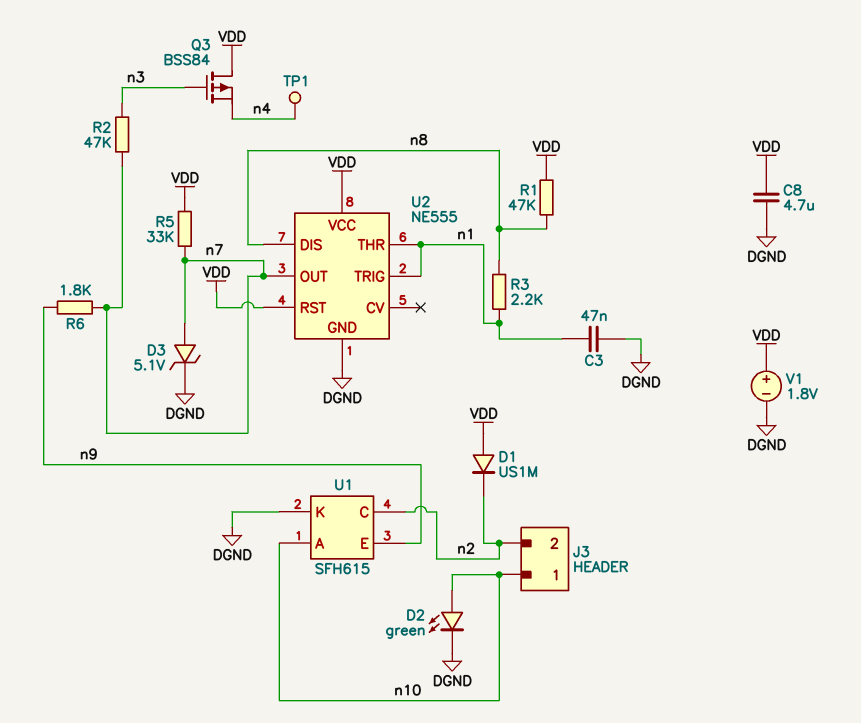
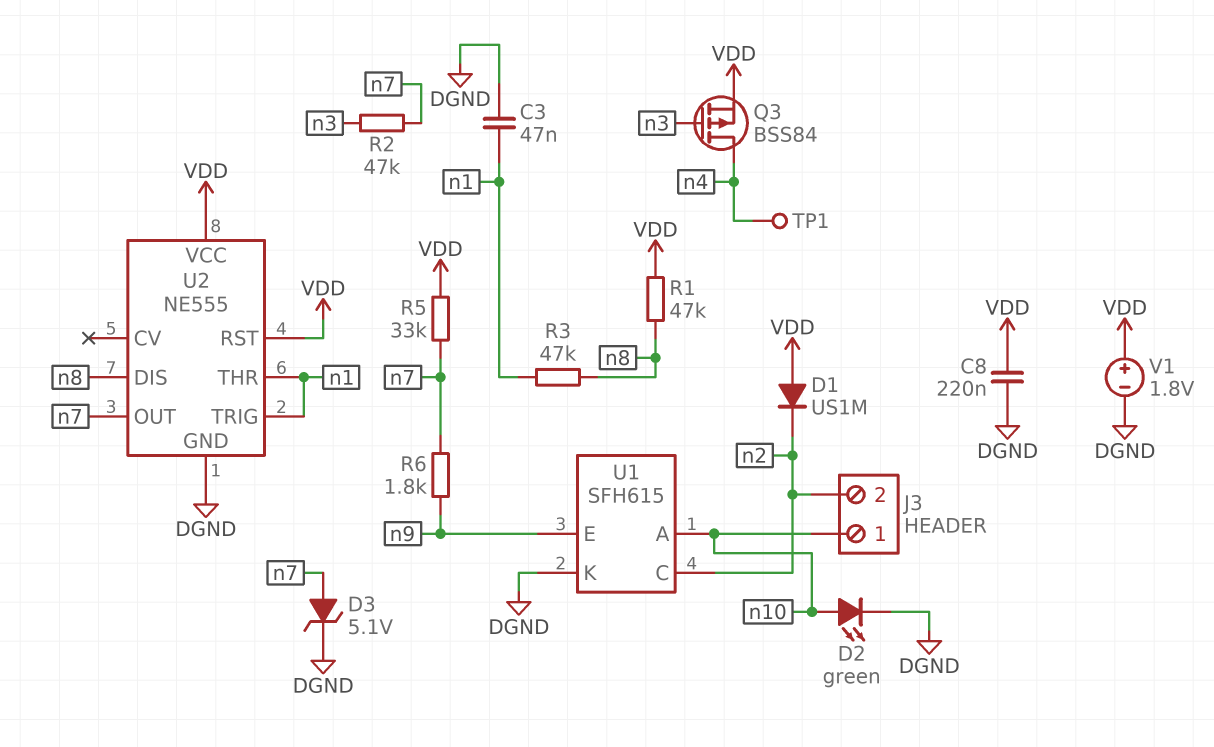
C8: 4.7uF (DGND, VDD) -> 220nF (DGND, VDD)
Q3: PMOS BSS84 (G n3, D VDD, S n4) -> PMOS BSS84 (G n3, D n4, S VDD)
R3: 2.2k (n1, n8) -> 47k (n1, n8)

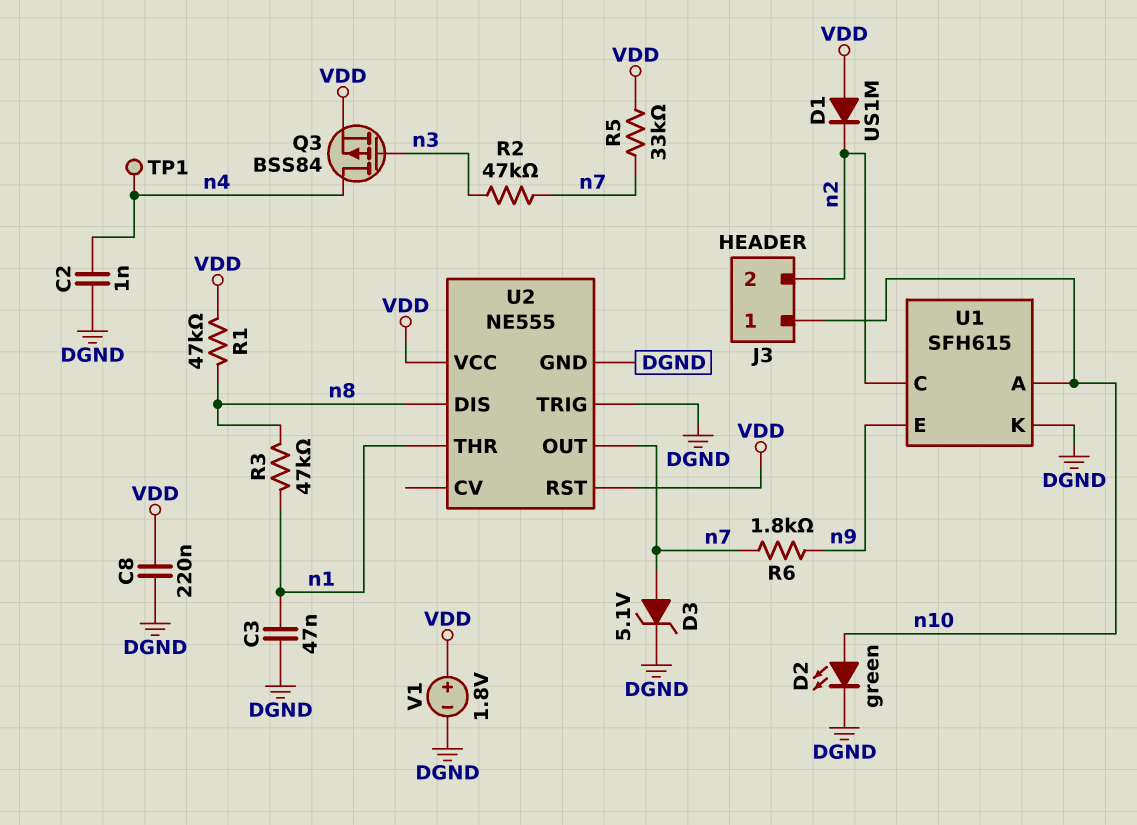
C2: none -> 1nF (DGND, n4)
U2 pin TRIG: n1 -> DGND

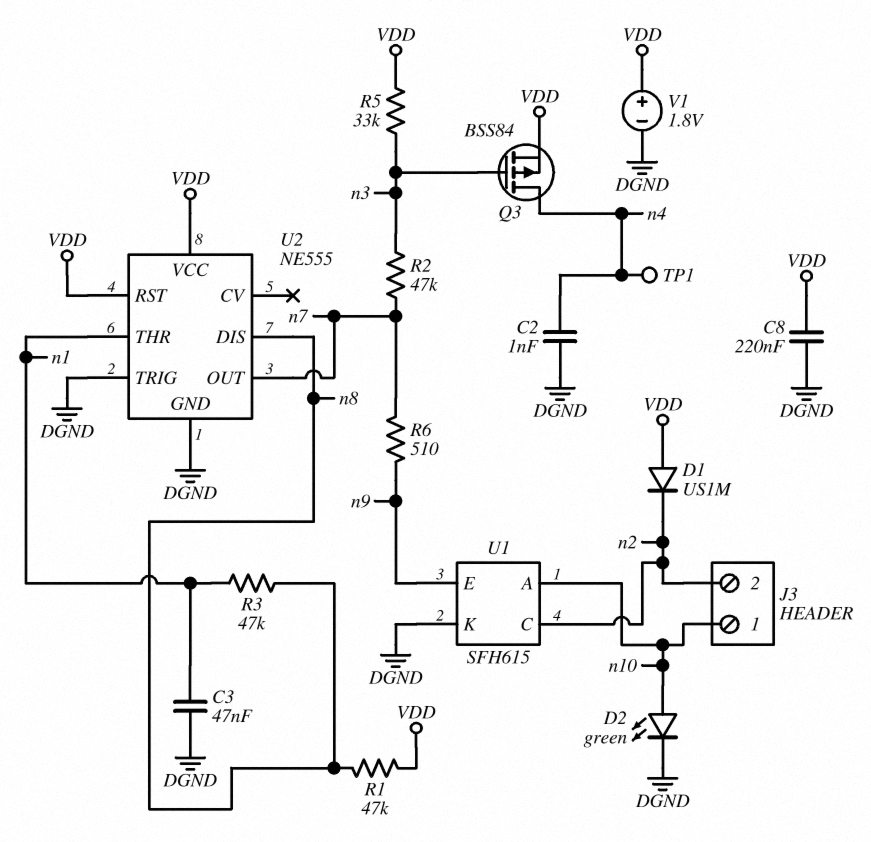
D3: zener 5.1V (A n7, K DGND) -> none
R5: 33k (VDD, n7) -> 33k (VDD, n3)
R6: 1.8k (n7, n9) -> 510 (n7, n9)

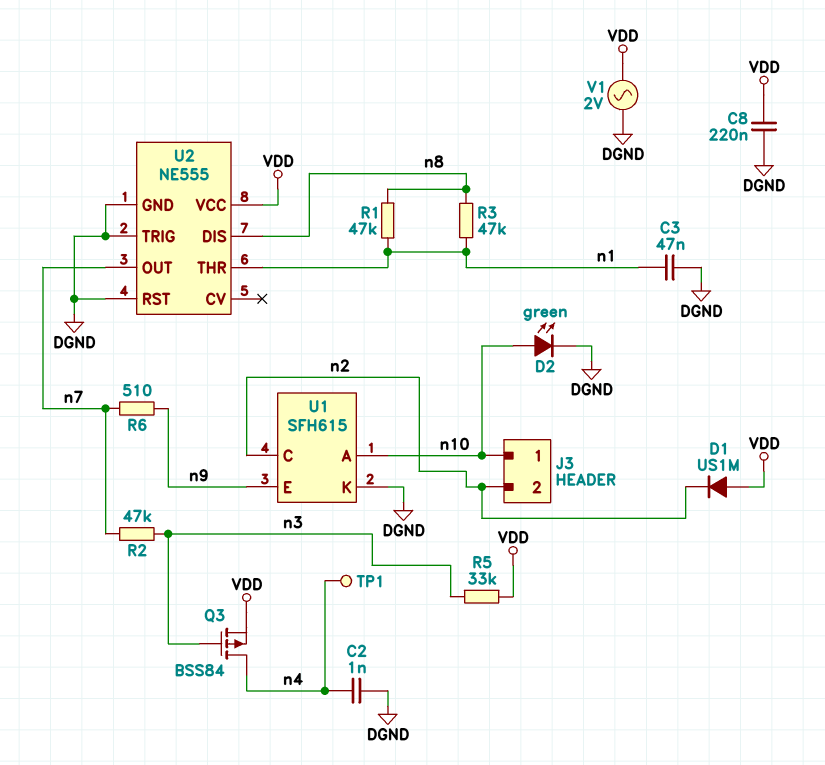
R1: 47k (VDD, n8) -> 47k (n1, n8)
U2 pin RST: VDD -> DGND
V1: 1.8V (plus VDD, minus DGND) -> AC 2V (DGND, VDD)

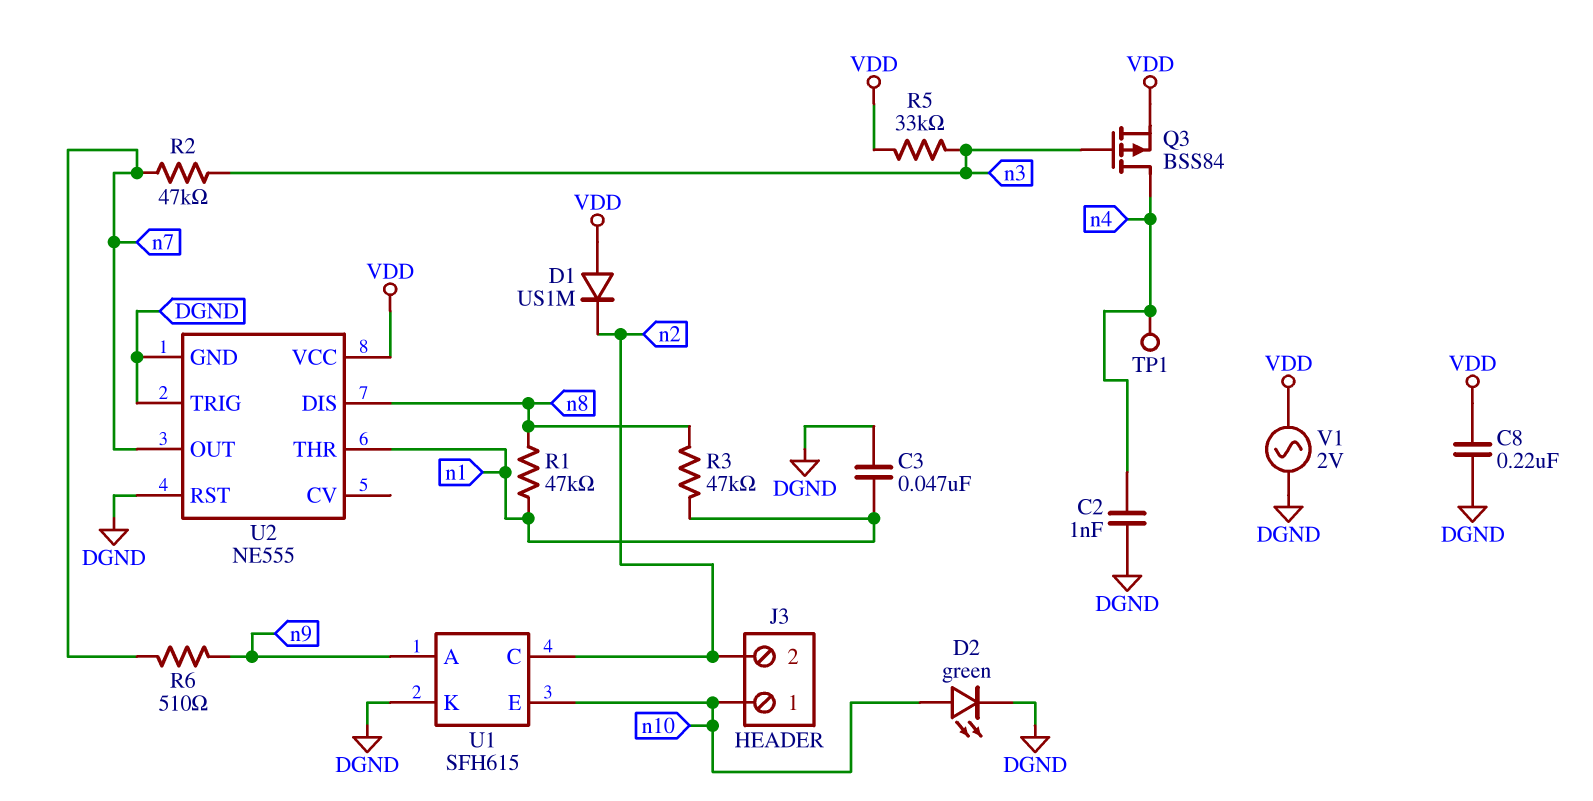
U1 pin A: n10 -> n9
U1 pin E: n9 -> n10

